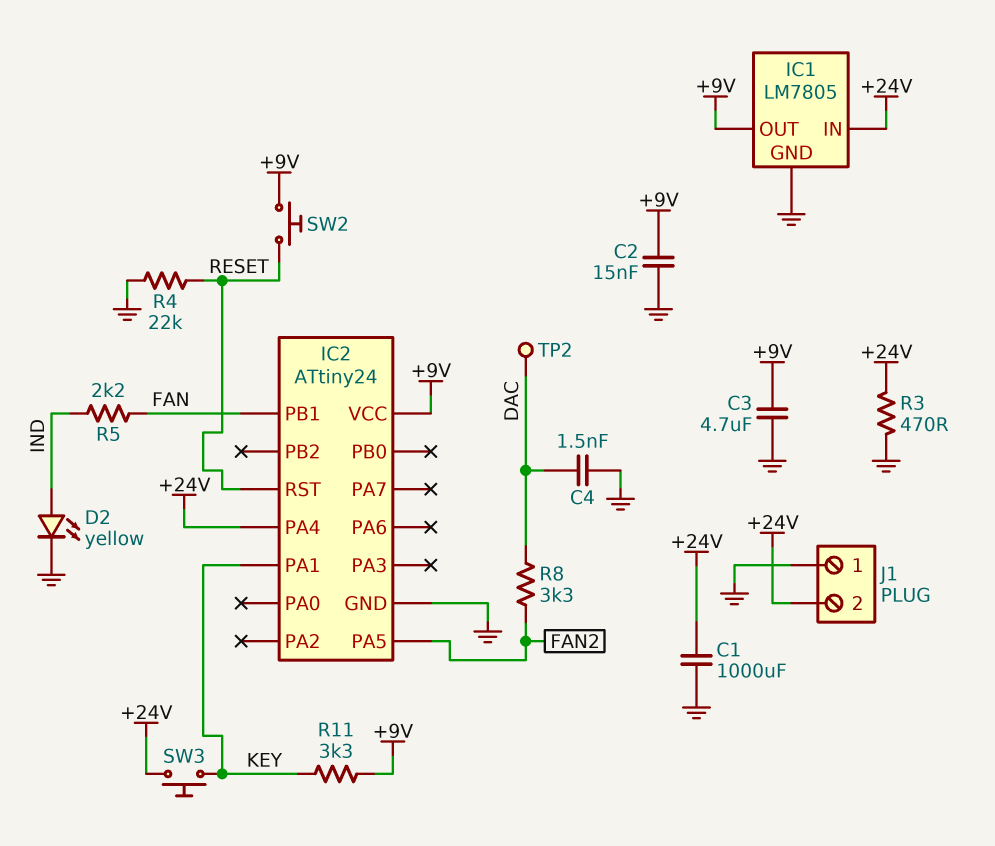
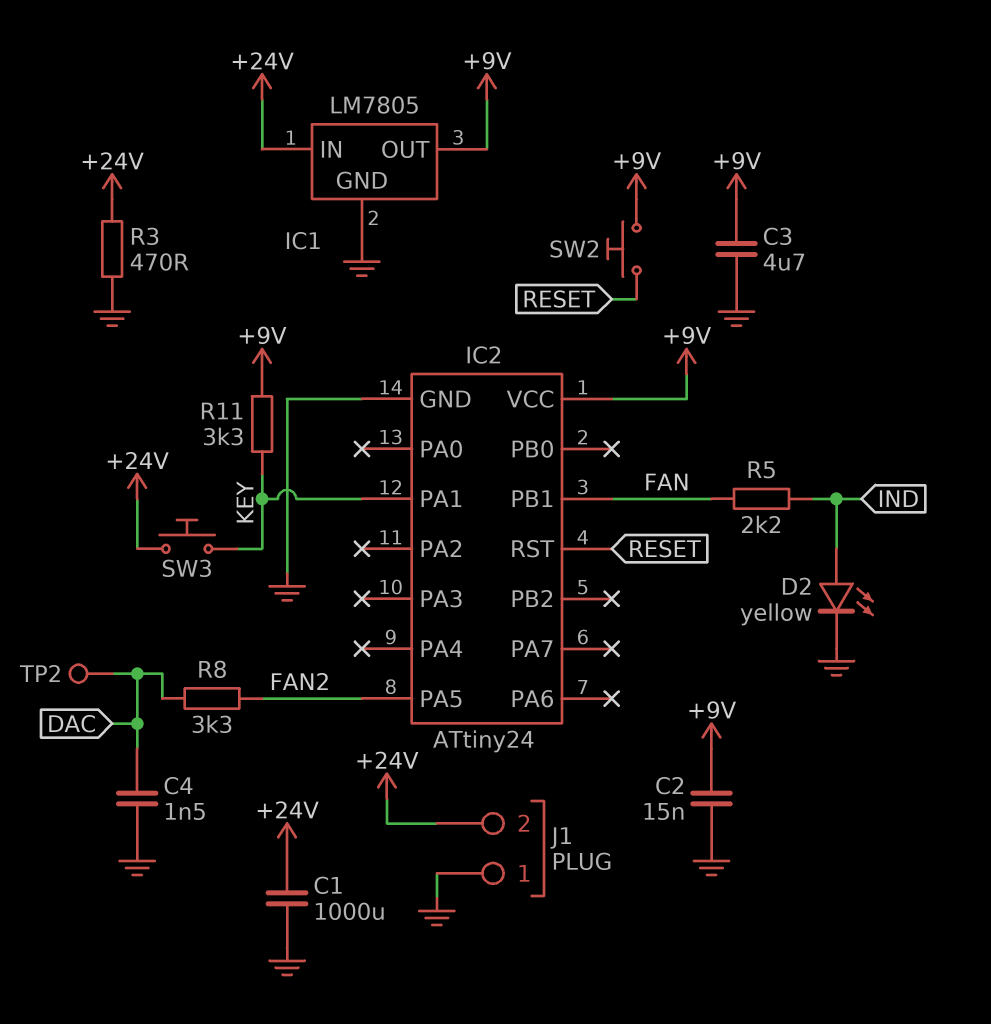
IC2 pin PA4: +24V -> none
R4: 22k (GND, RESET) -> none

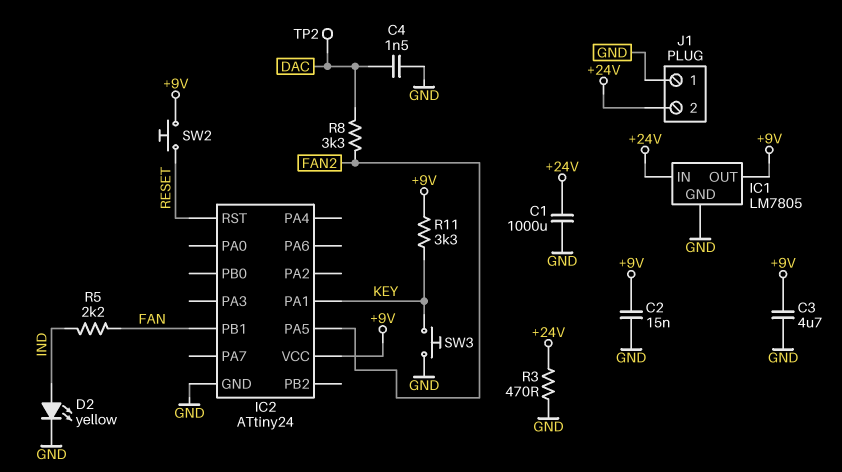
SW3: button (+24V, KEY) -> button (GND, KEY)

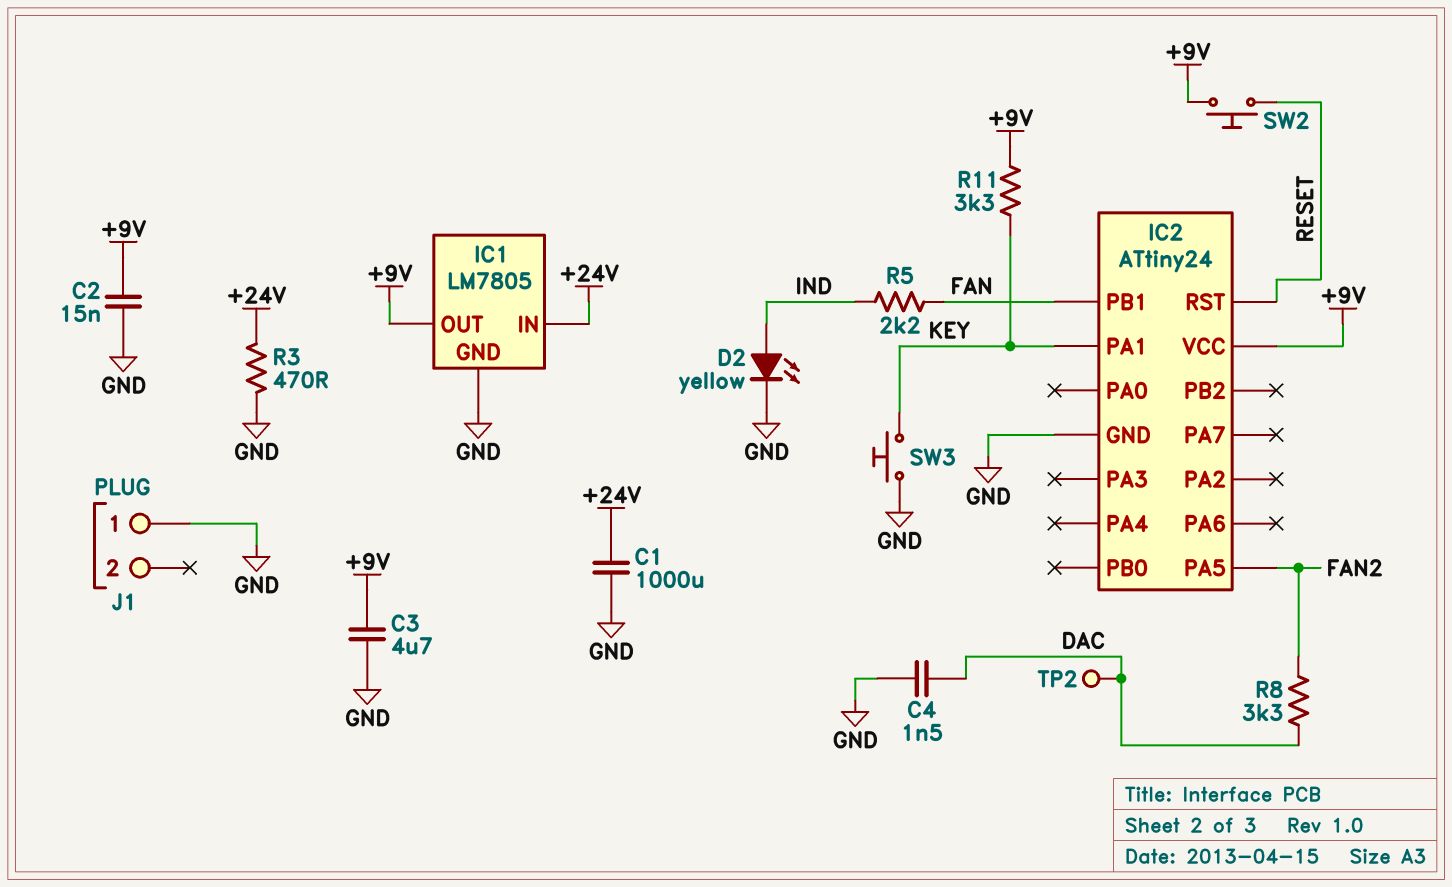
J1 pin 2: +24V -> none

